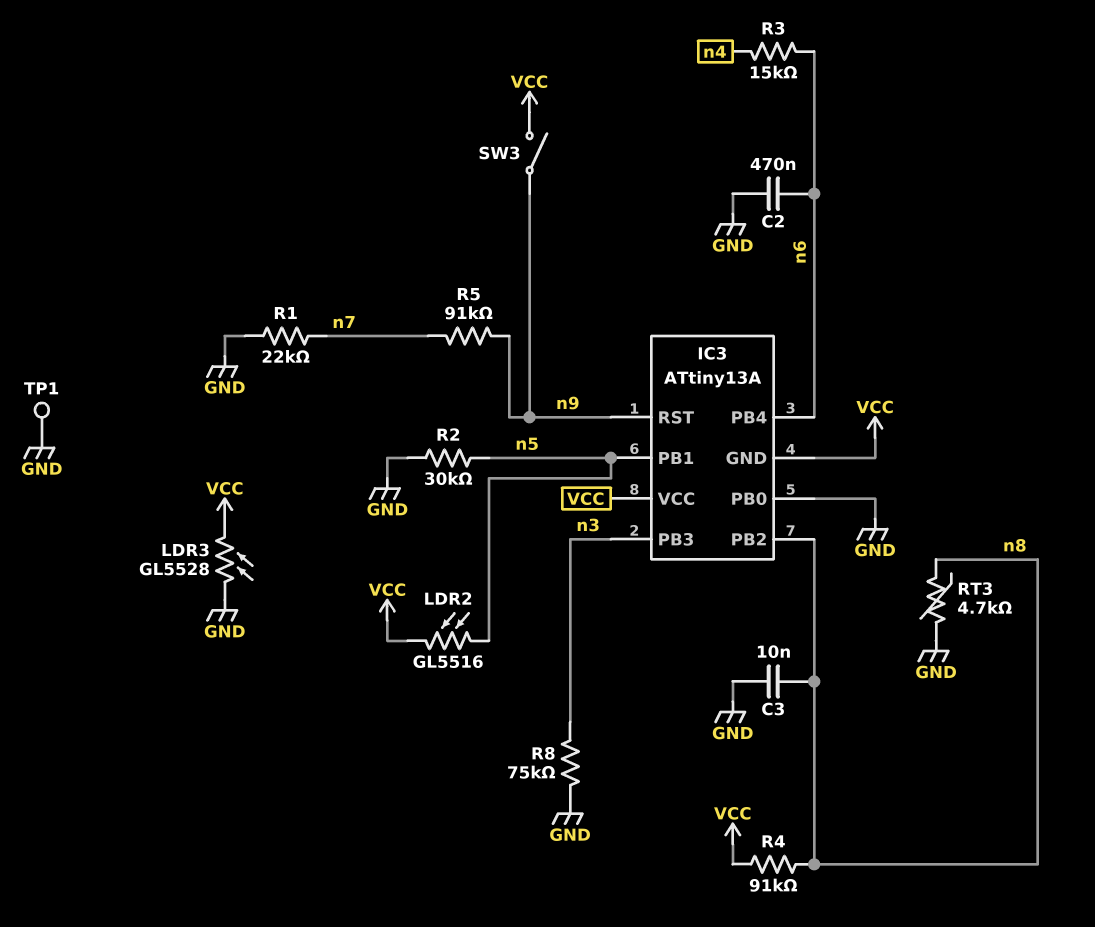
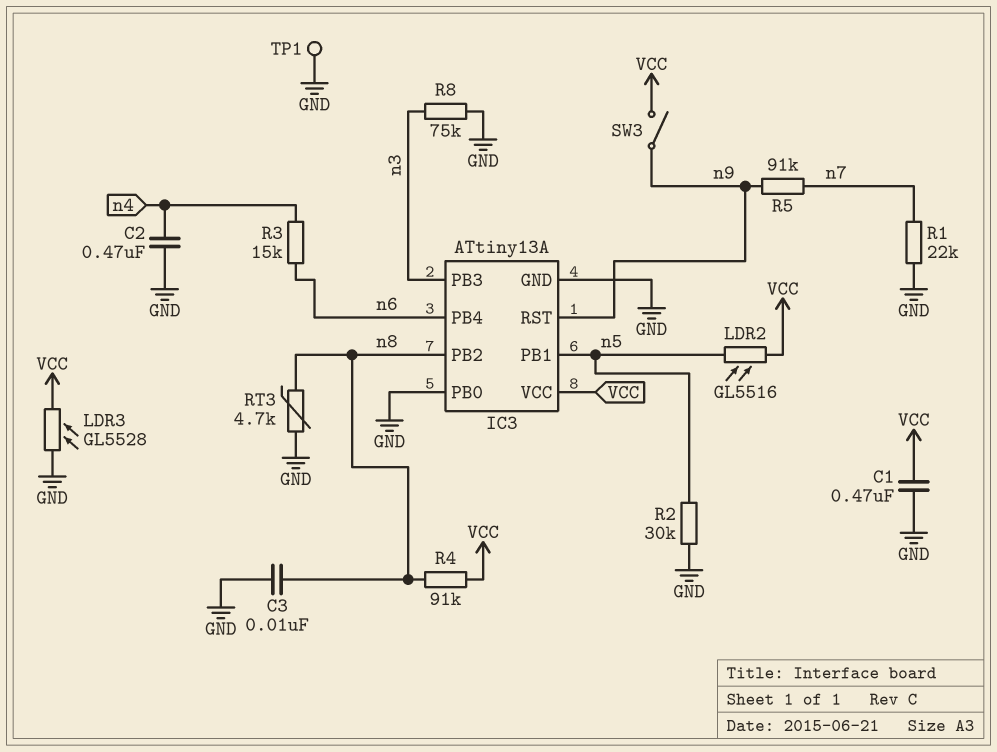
C1: none -> 470nF (GND, VCC)
C2: 470nF (GND, n6) -> 470nF (GND, n4)
IC3 pin GND: VCC -> GND

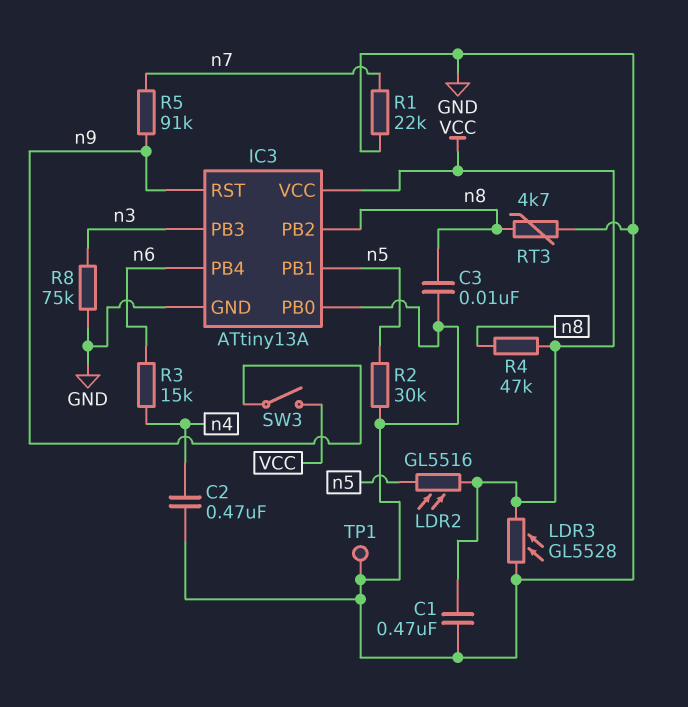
R4: 91k (VCC, n8) -> 47k (VCC, n8)

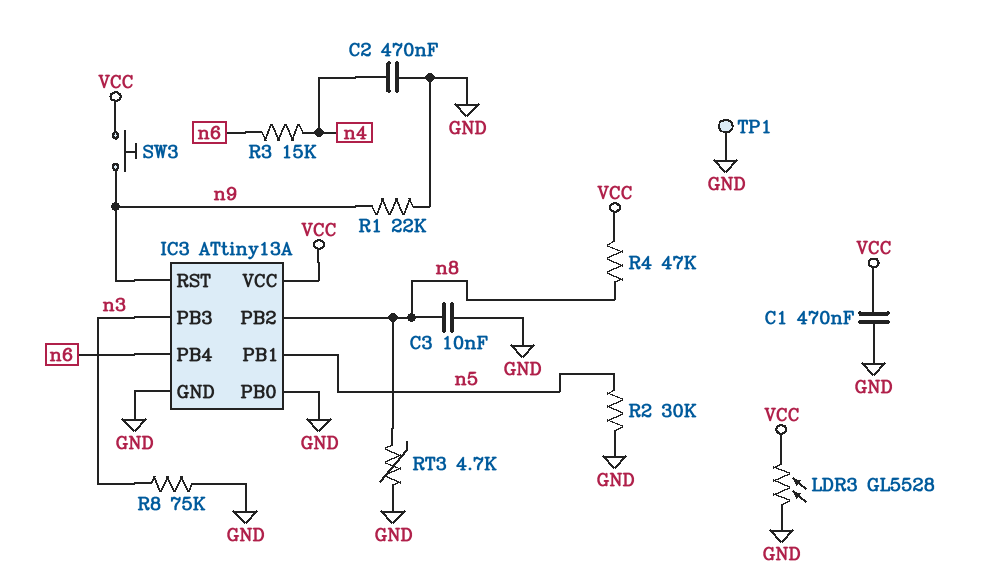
LDR2: GL5516 (VCC, n5) -> none
R1: 22k (GND, n7) -> 22k (GND, n9)
R5: 91k (n7, n9) -> none
SW3: switch (VCC, n9) -> button (VCC, n9)

